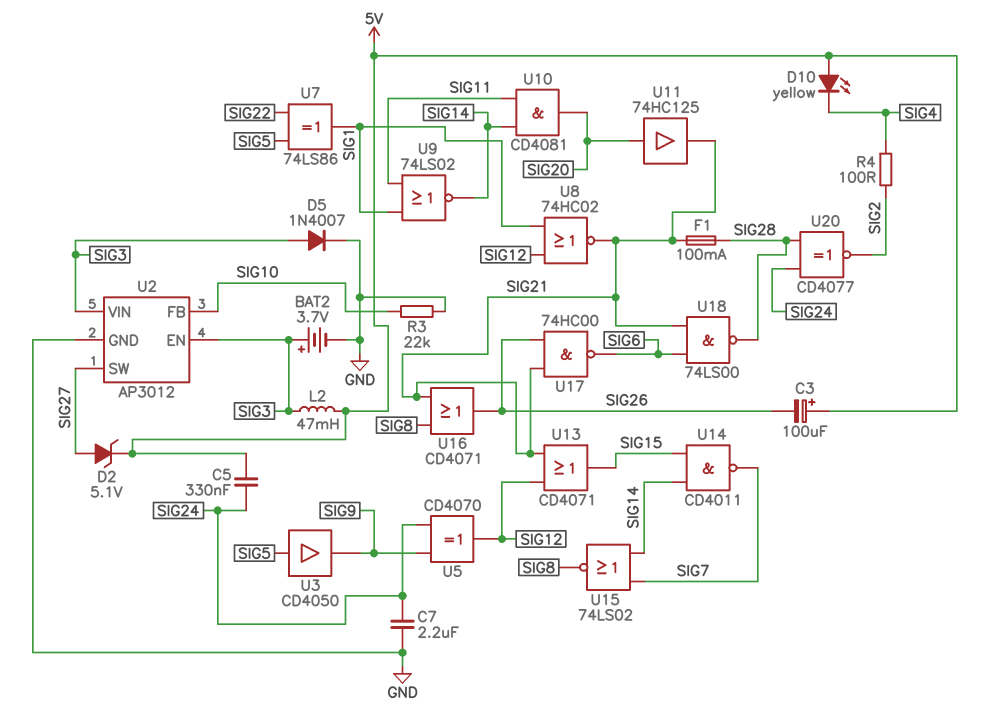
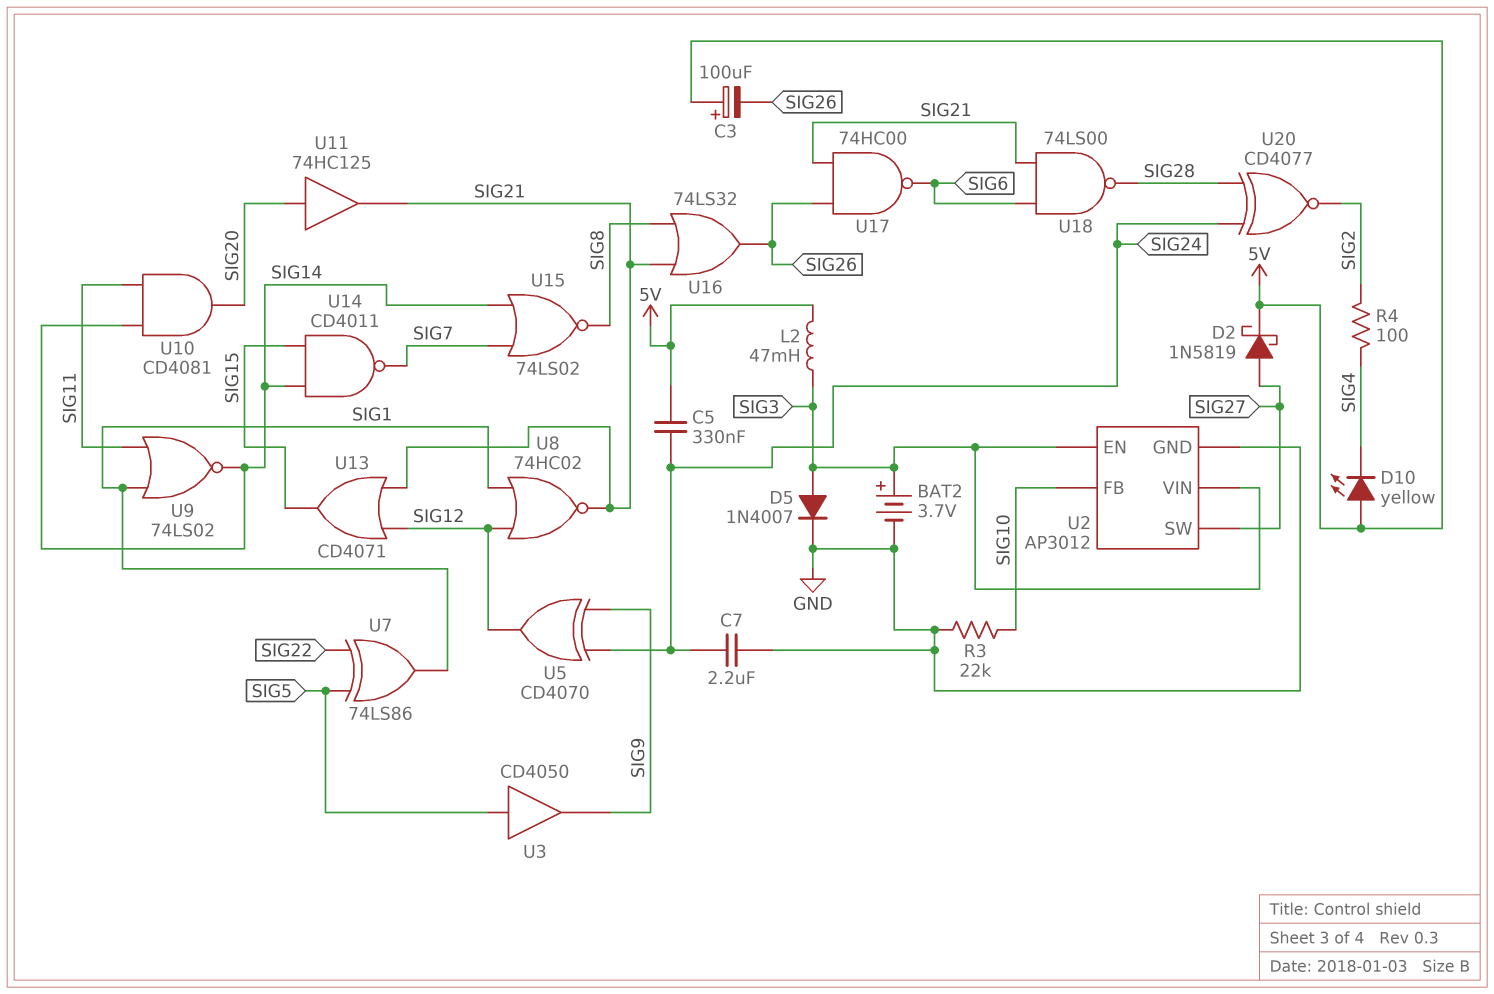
D2: zener 5.1V (A SIG27, K 5V) -> schottky 1N5819 (A SIG27, K 5V)
F1: 100mA (SIG21, SIG28) -> none
U16: OR CD4071 (in SIG8, in SIG21, out SIG26) -> OR 74LS32 (in SIG8, in SIG21, out SIG26)

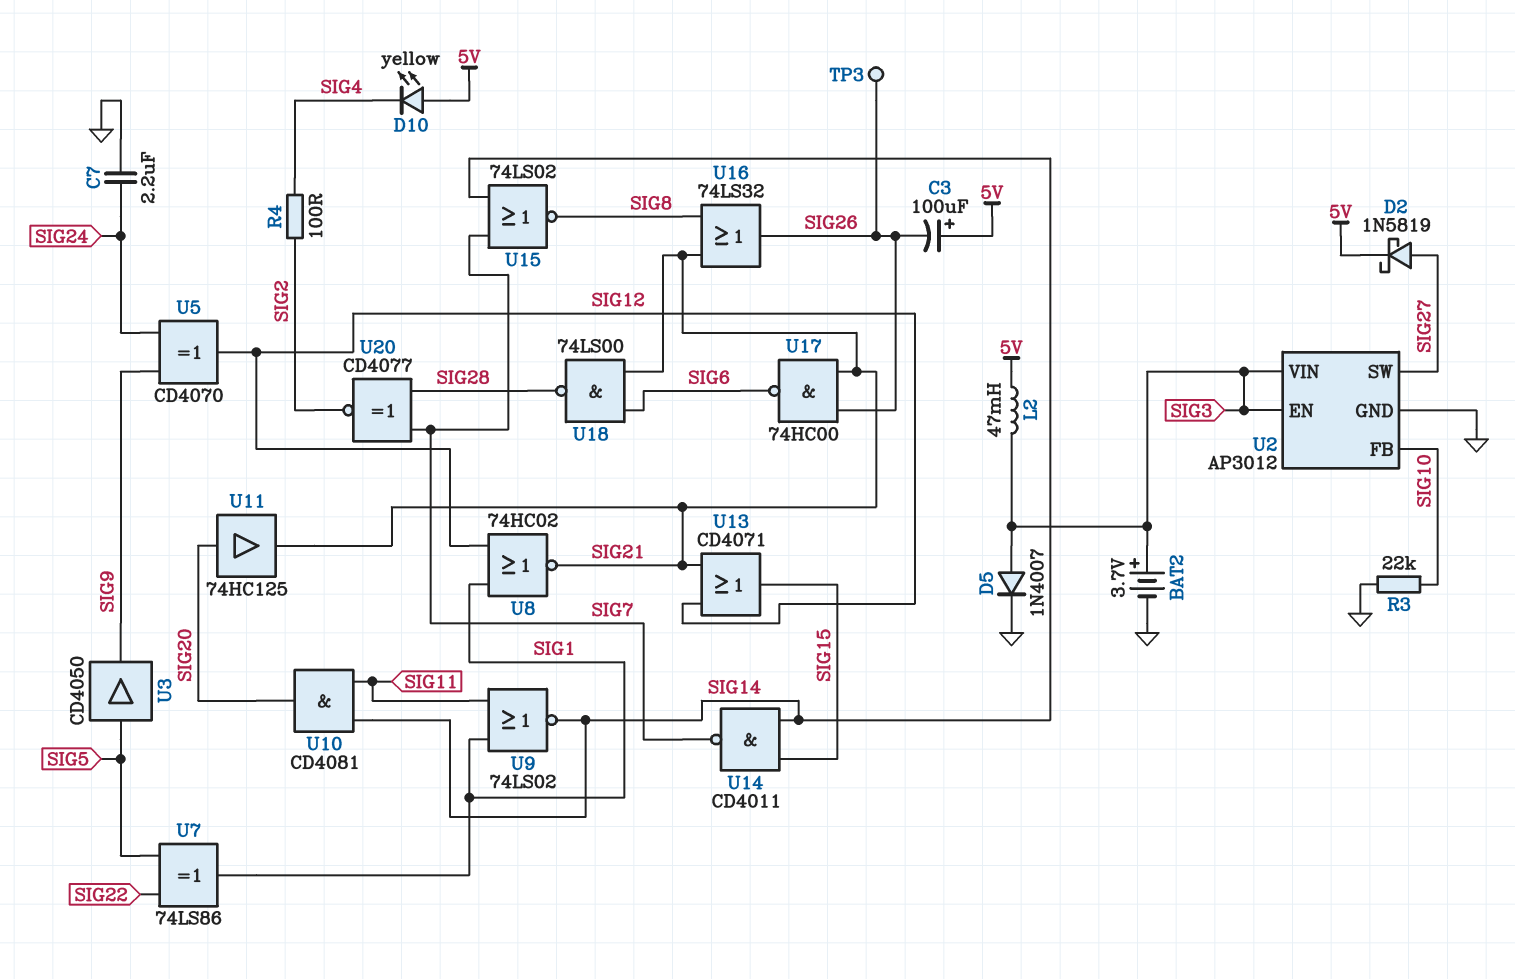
C5: 330nF (5V, SIG24) -> none
TP3: none -> test point (SIG26)
U20: XNOR CD4077 (in SIG24, in SIG28, out SIG2) -> XNOR CD4077 (in SIG7, in SIG28, out SIG2)

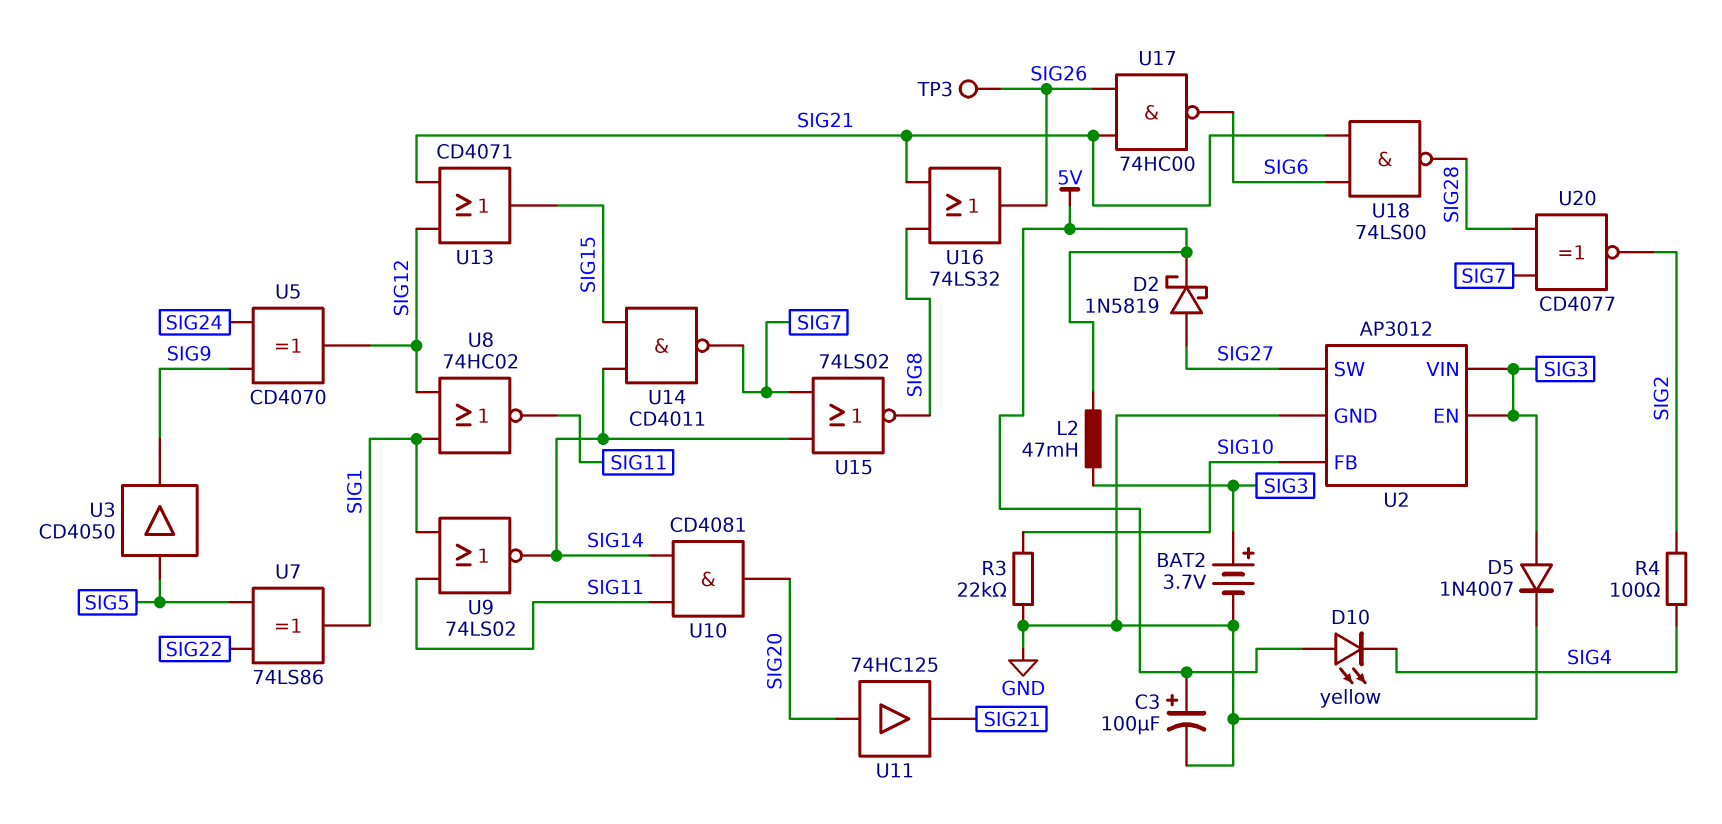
C3: 100uF (plus 5V, minus SIG26) -> 100uF (plus 5V, minus GND)
C7: 2.2uF (GND, SIG24) -> none
U8: NOR 74HC02 (in SIG1, in SIG12, out SIG21) -> NOR 74HC02 (in SIG1, in SIG12, out SIG11)

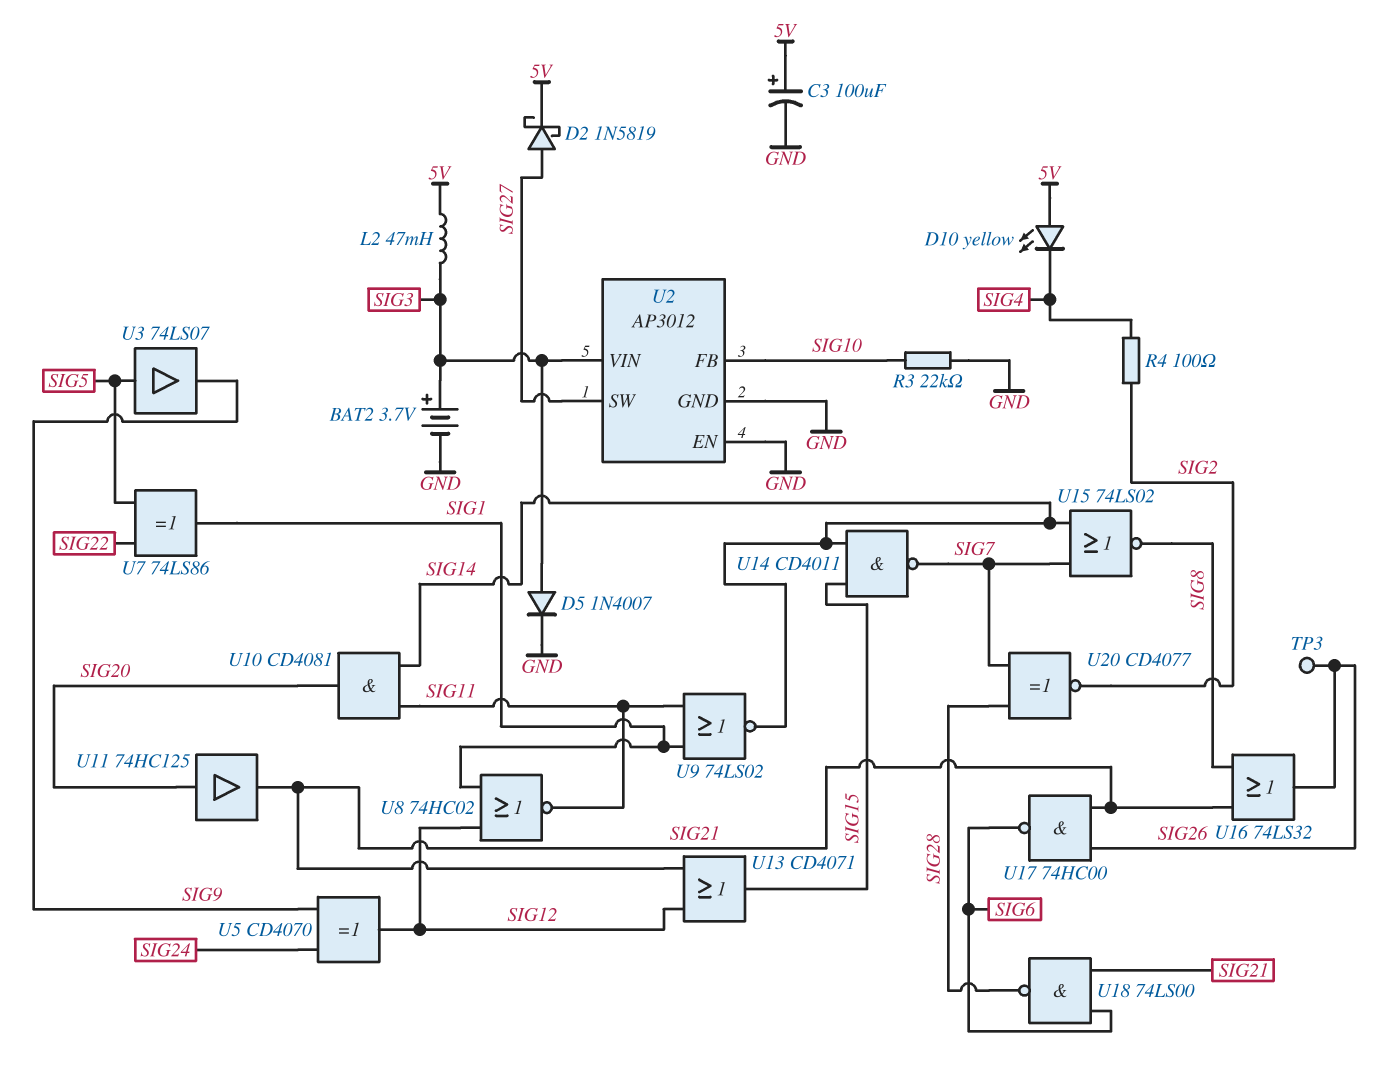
U2 pin EN: SIG3 -> GND
U3: buffer CD4050 (in SIG5, out SIG9) -> buffer 74LS07 (in SIG5, out SIG9)

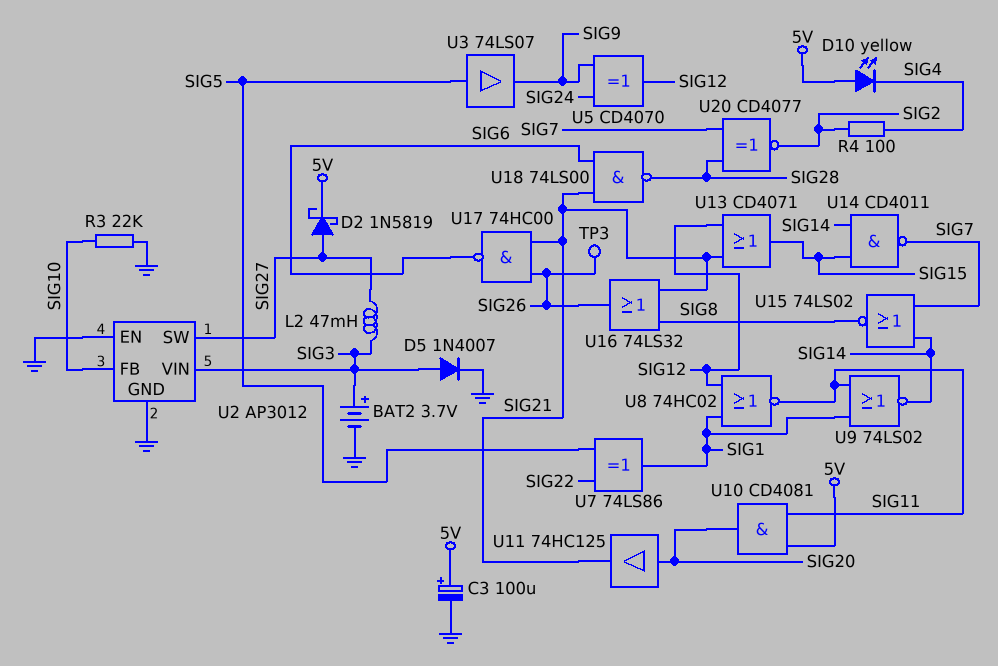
L2: 47mH (5V, SIG3) -> 47mH (SIG3, SIG27)
U10: AND CD4081 (in SIG11, in SIG14, out SIG20) -> AND CD4081 (in 5V, in SIG11, out SIG20)

